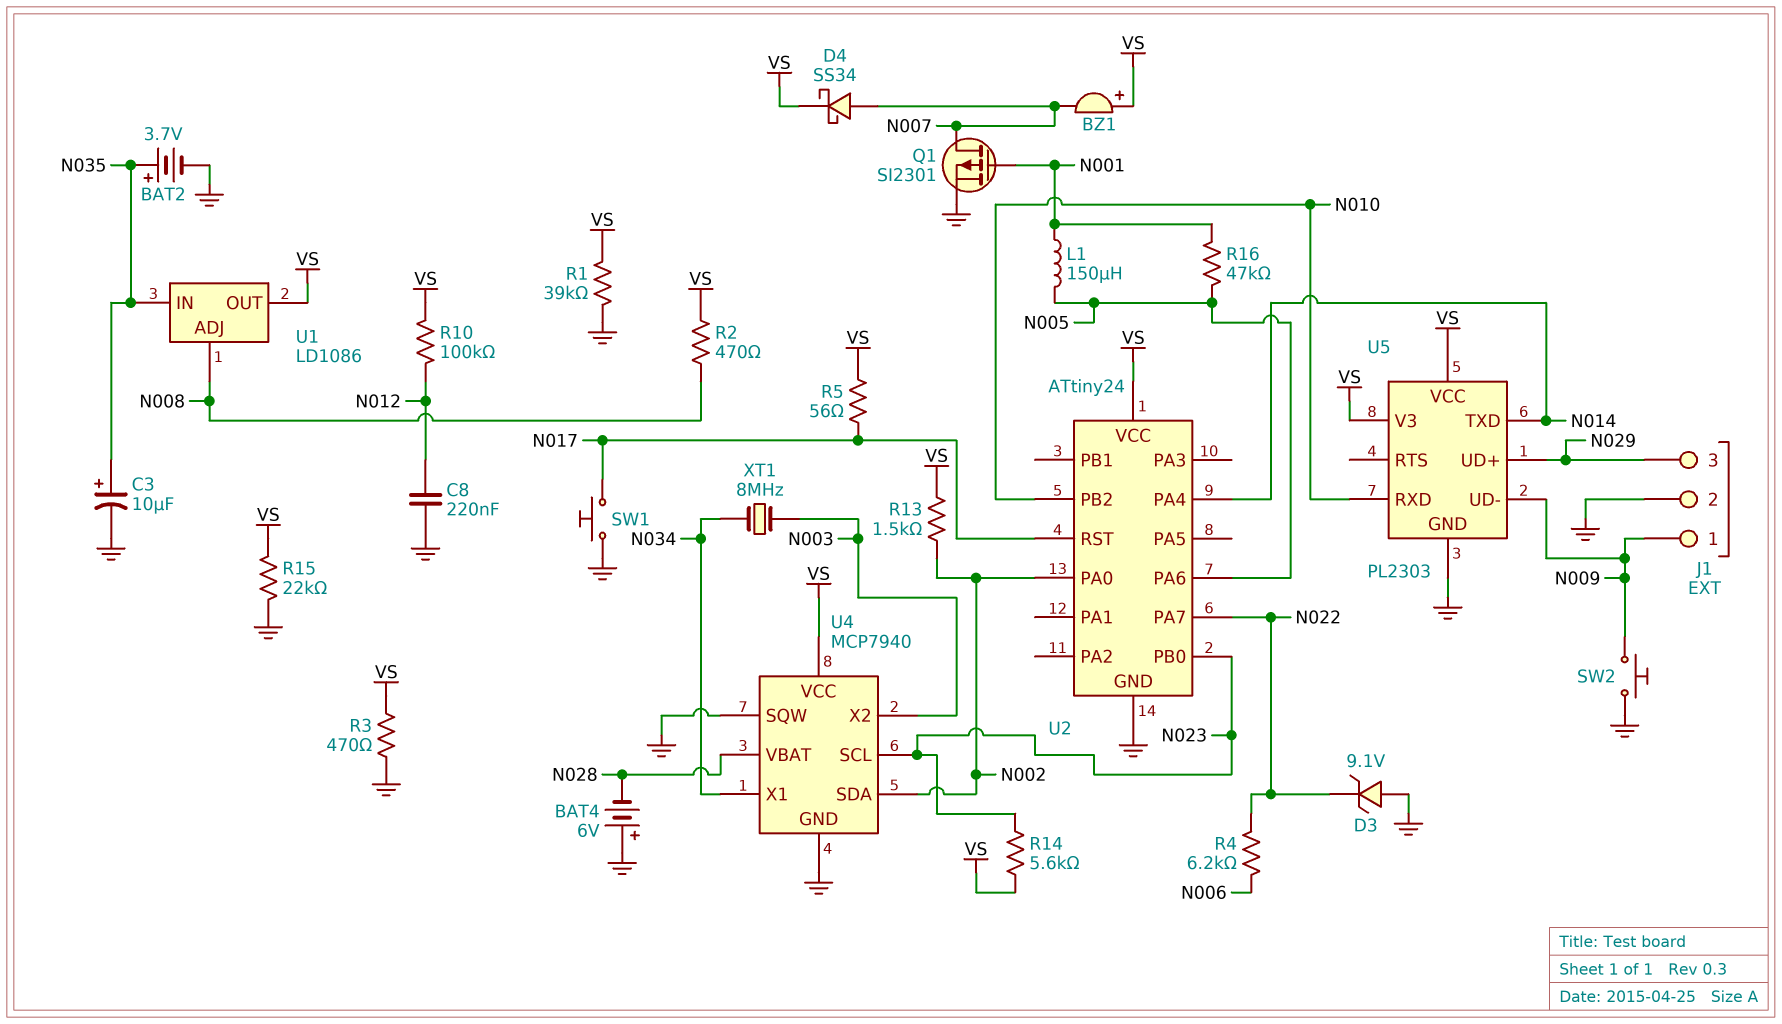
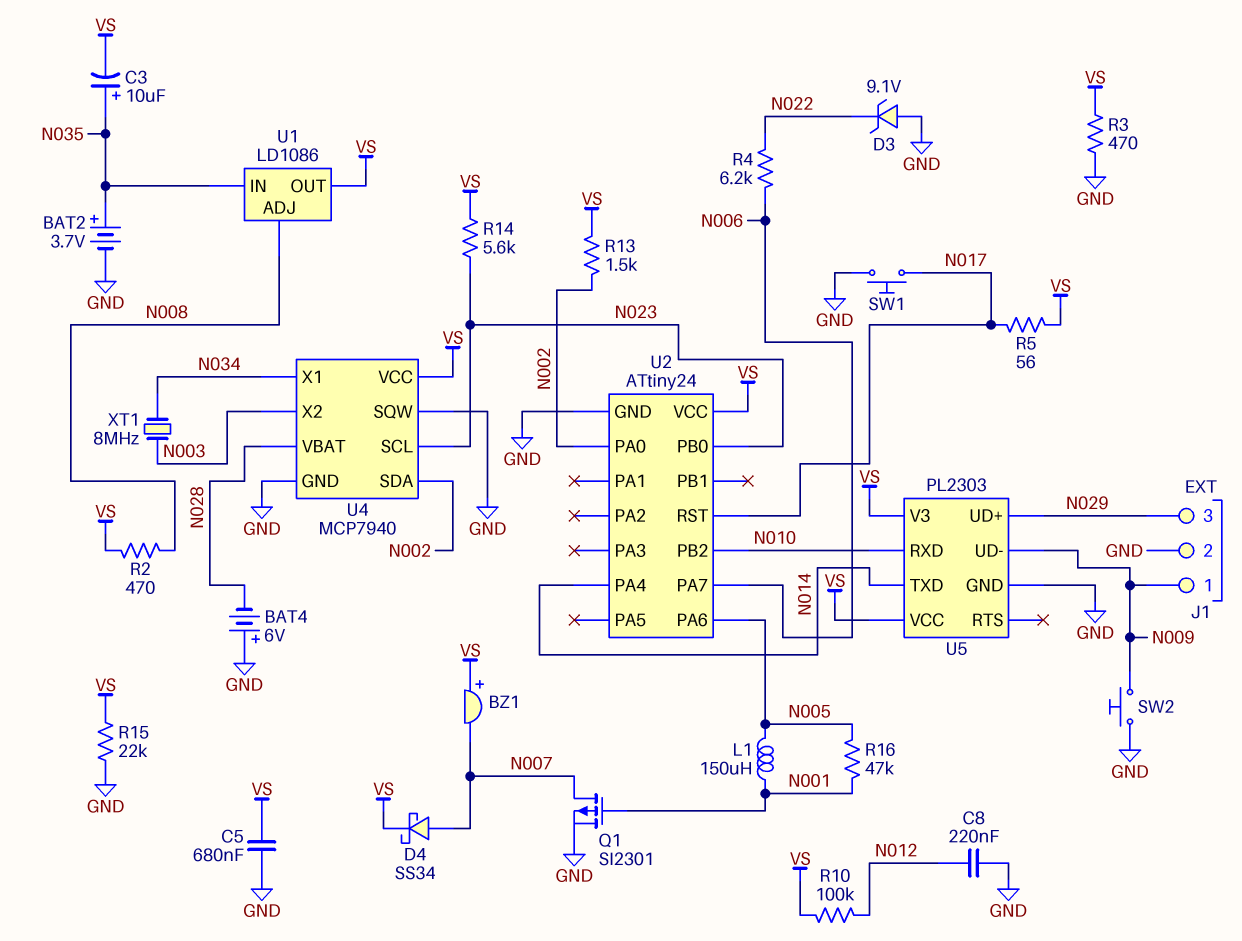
C3: 10uF (plus N035, minus GND) -> 10uF (plus N035, minus VS)
C5: none -> 680nF (GND, VS)
R1: 39k (GND, VS) -> none
U2 pin PA7: N022 -> N006

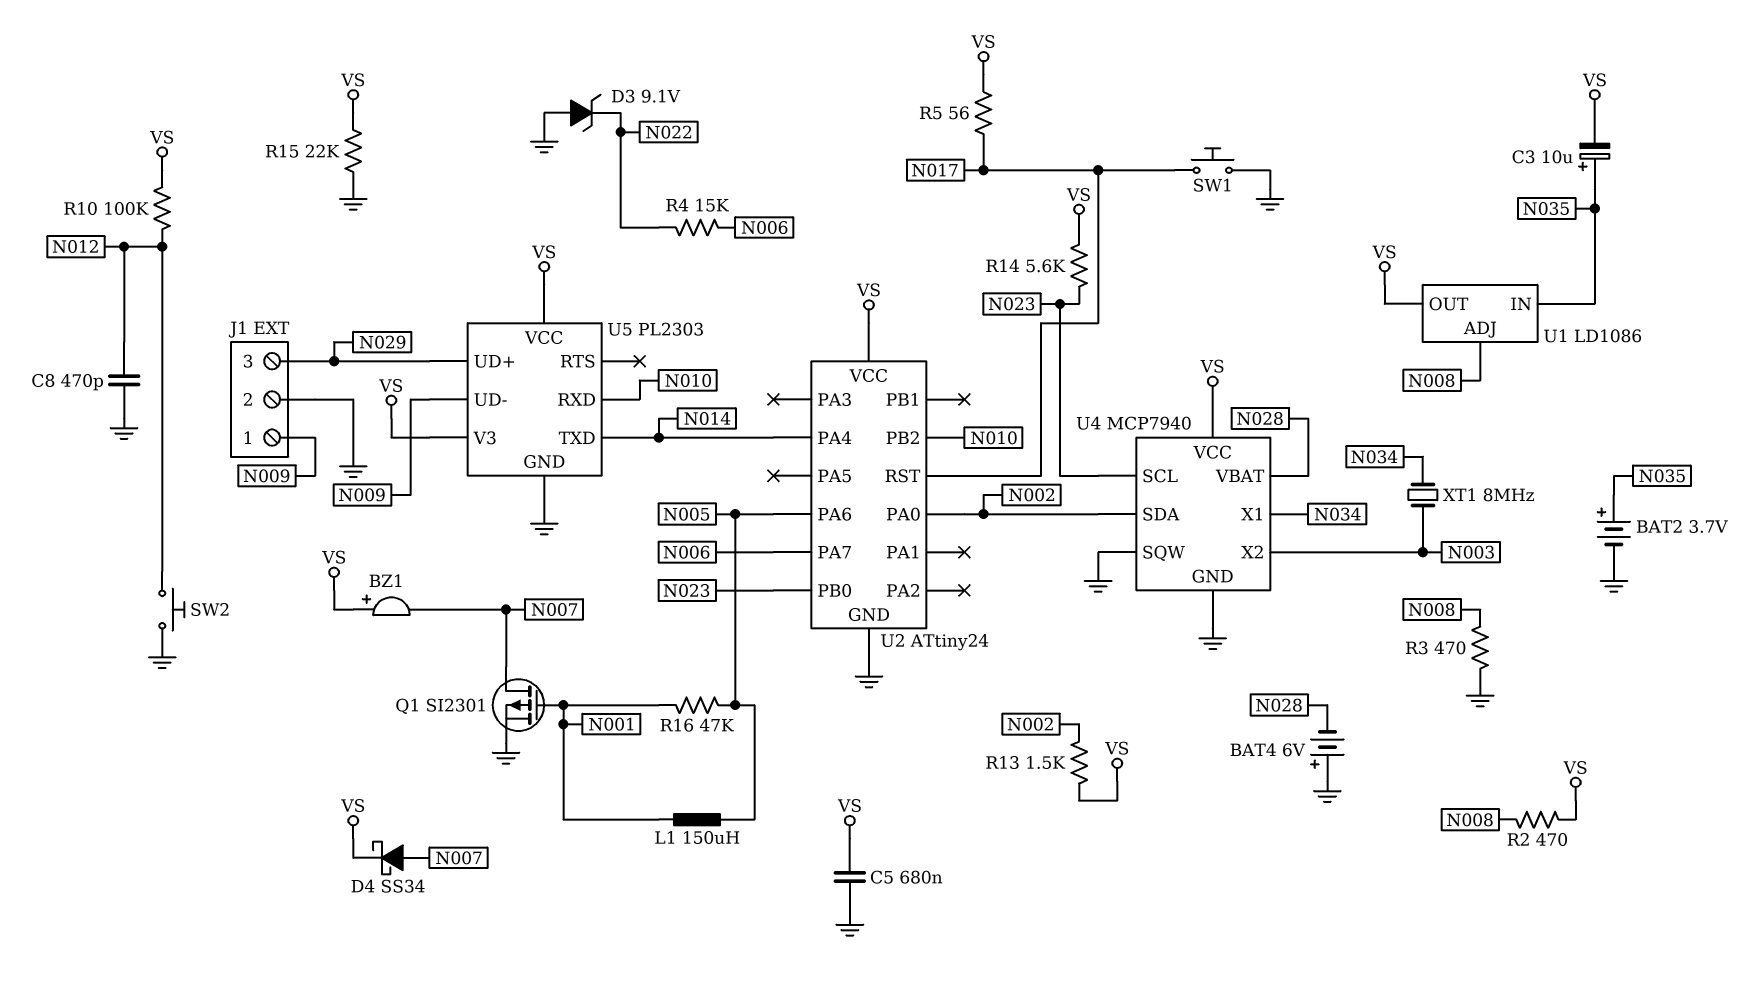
C8: 220nF (GND, N012) -> 470pF (GND, N012)
R3: 470 (GND, VS) -> 470 (GND, N008)
R4: 6.2k (N006, N022) -> 15k (N006, N022)
SW2: button (GND, N009) -> button (GND, N012)

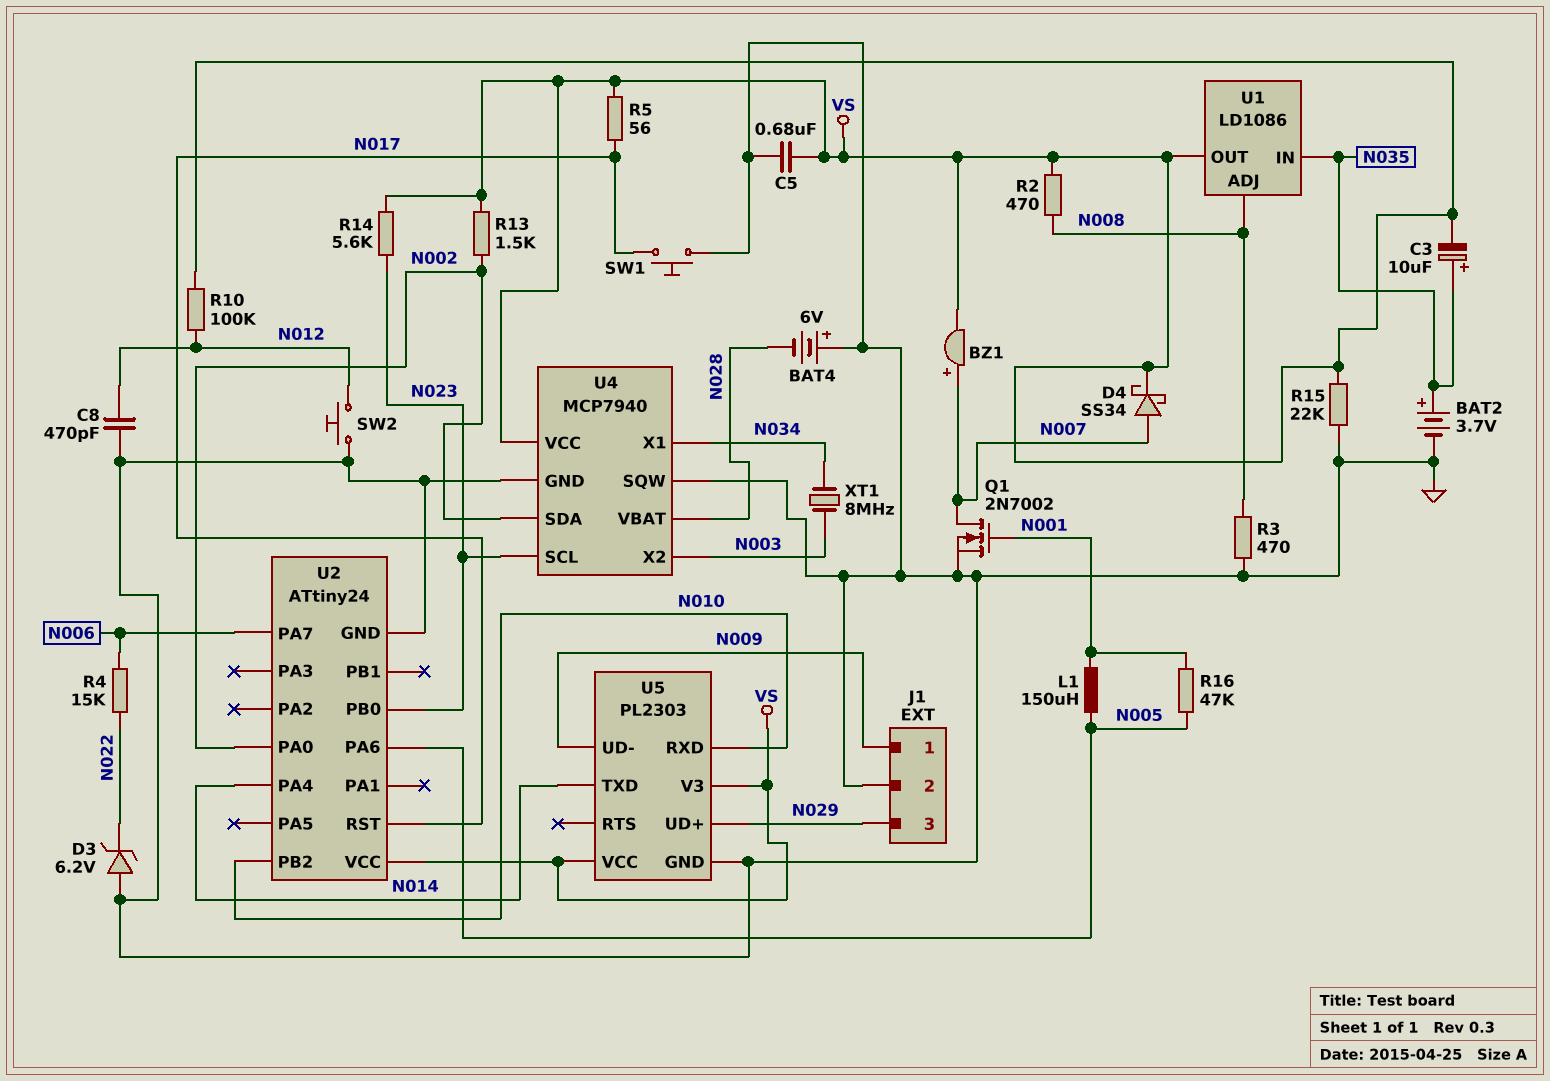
BZ1: buzzer (plus VS, minus N007) -> buzzer (plus N007, minus VS)
D3: zener 9.1V (A GND, K N022) -> zener 6.2V (A GND, K N022)
Q1: PMOS SI2301 (G N001, D N007, S GND) -> NMOS 2N7002 (G N001, D N007, S GND)

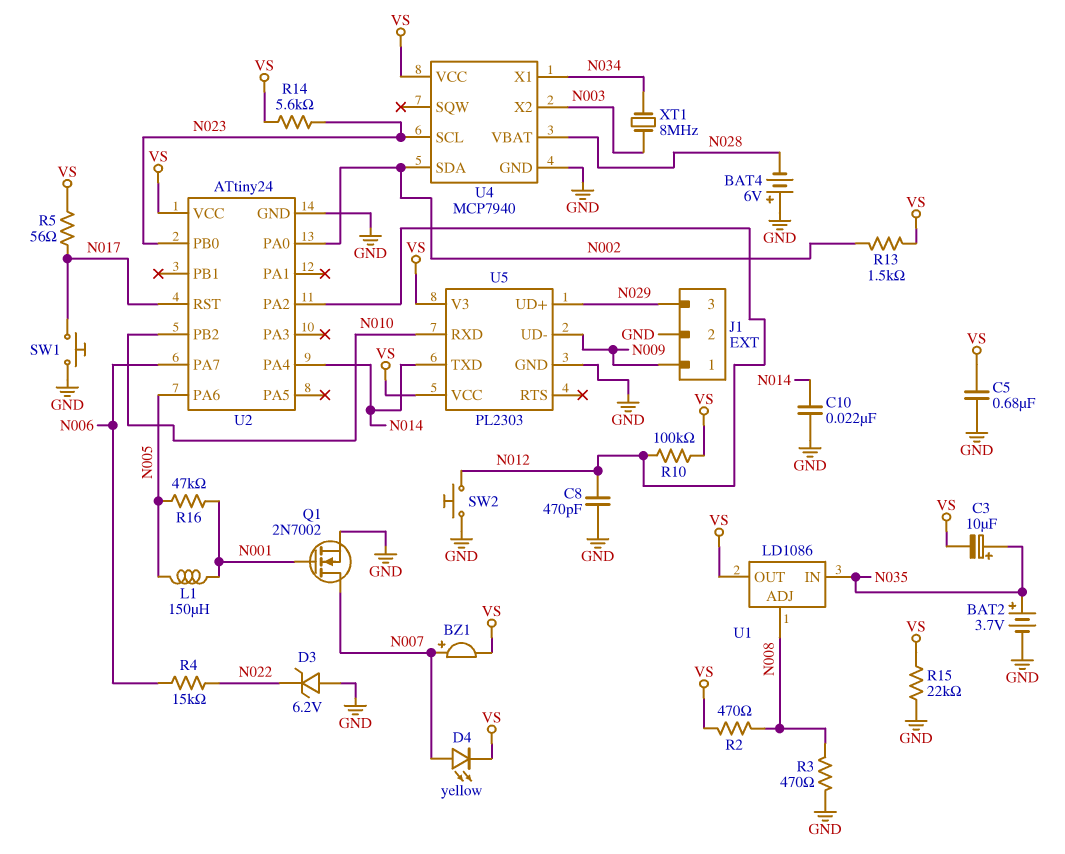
C10: none -> 22nF (GND, N014)
D4: schottky SS34 (A N007, K VS) -> LED yellow (A N007, K VS)
U2 pin PA2: none -> N012
U4 pin SQW: GND -> none

